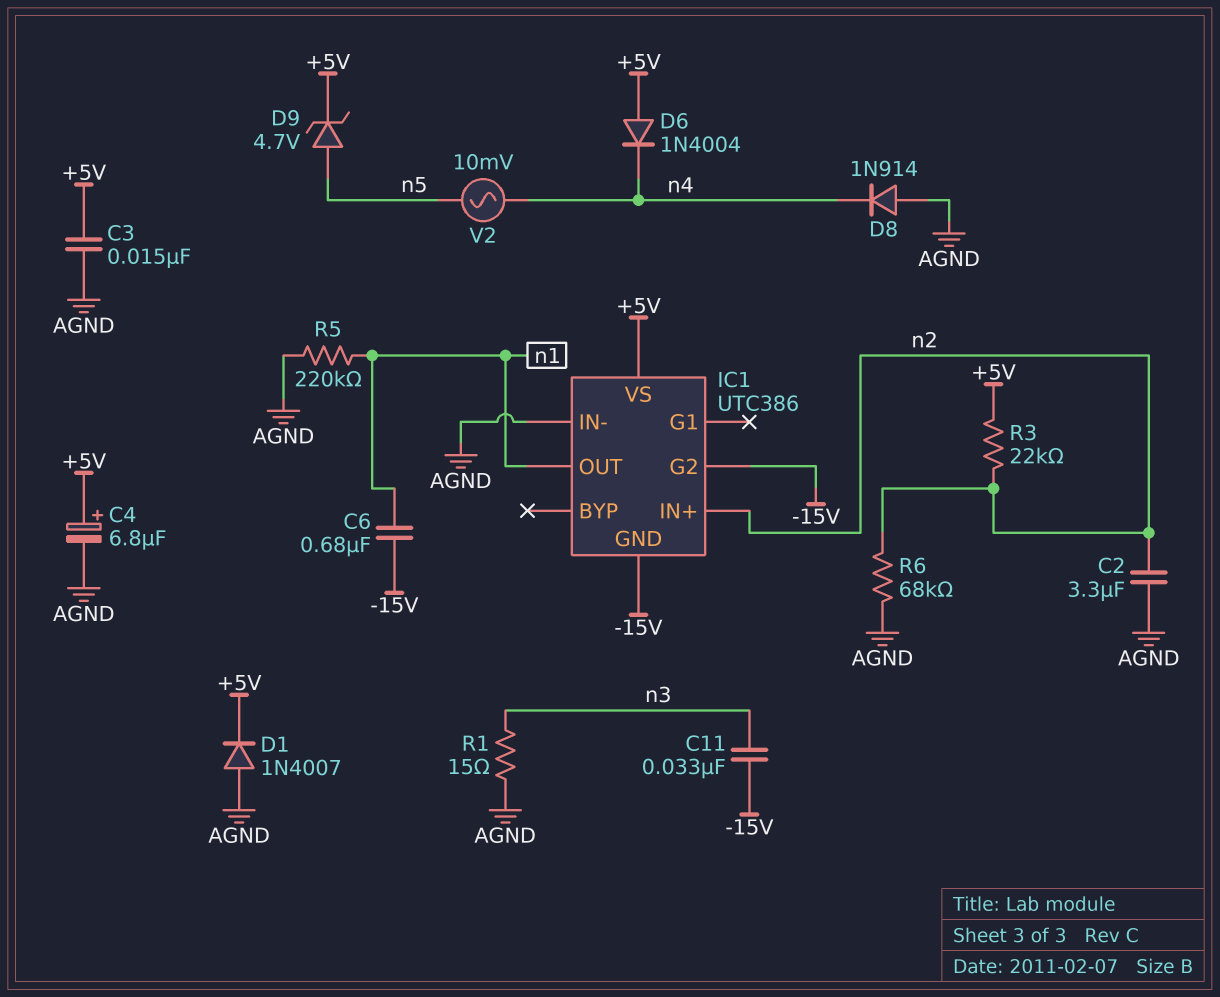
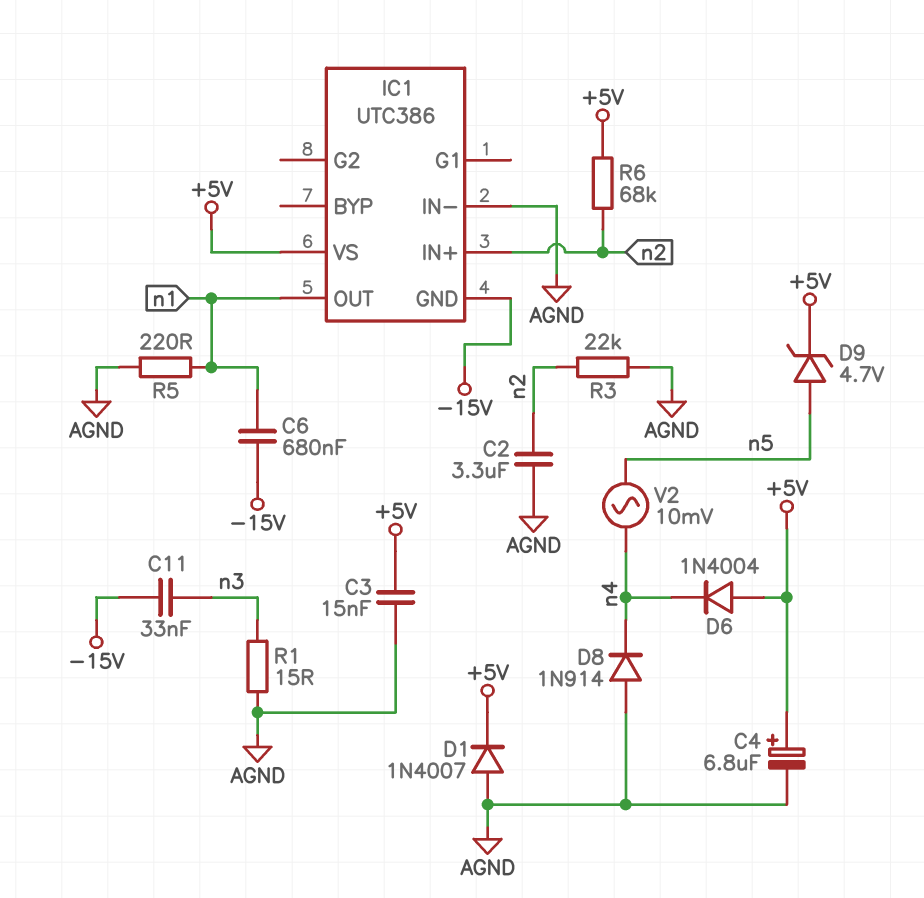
IC1 pin G2: -15V -> none
R3: 22k (+5V, n2) -> 22k (AGND, n2)
R5: 220k (AGND, n1) -> 220 (AGND, n1)
R6: 68k (AGND, n2) -> 68k (+5V, n2)

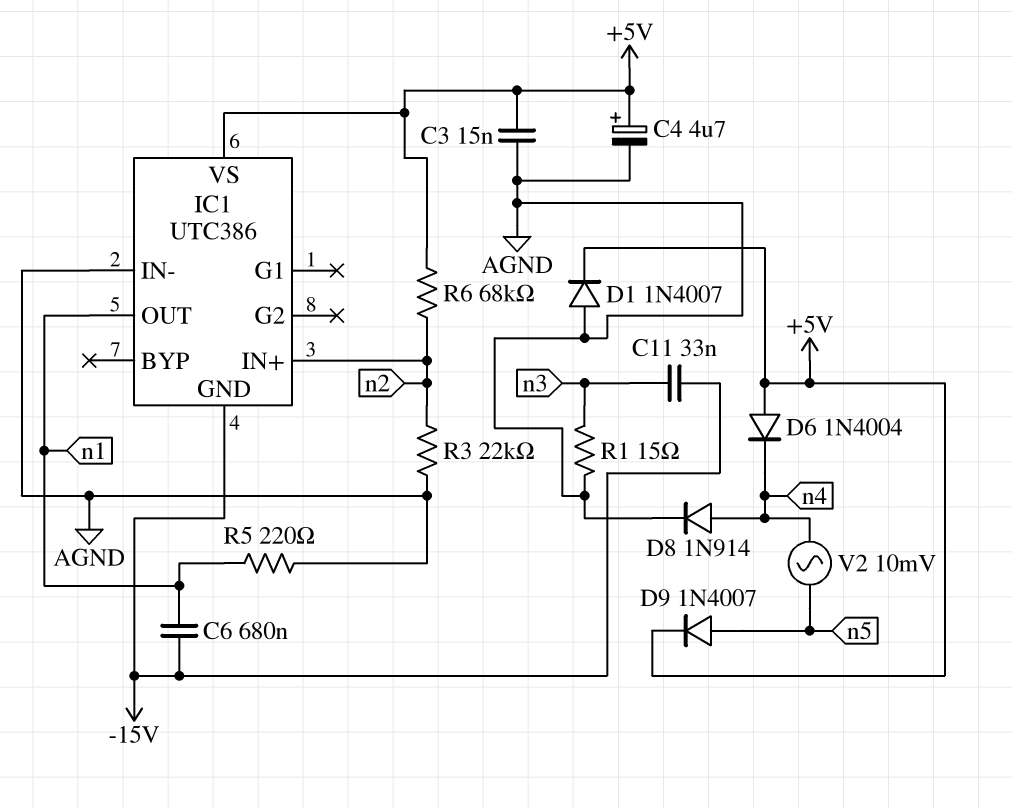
C2: 3.3uF (AGND, n2) -> none
C4: 6.8uF (plus +5V, minus AGND) -> 4.7uF (plus +5V, minus AGND)
D8: diode 1N914 (A AGND, K n4) -> diode 1N914 (A n4, K AGND)
D9: zener 4.7V (A n5, K +5V) -> diode 1N4007 (A n5, K +5V)

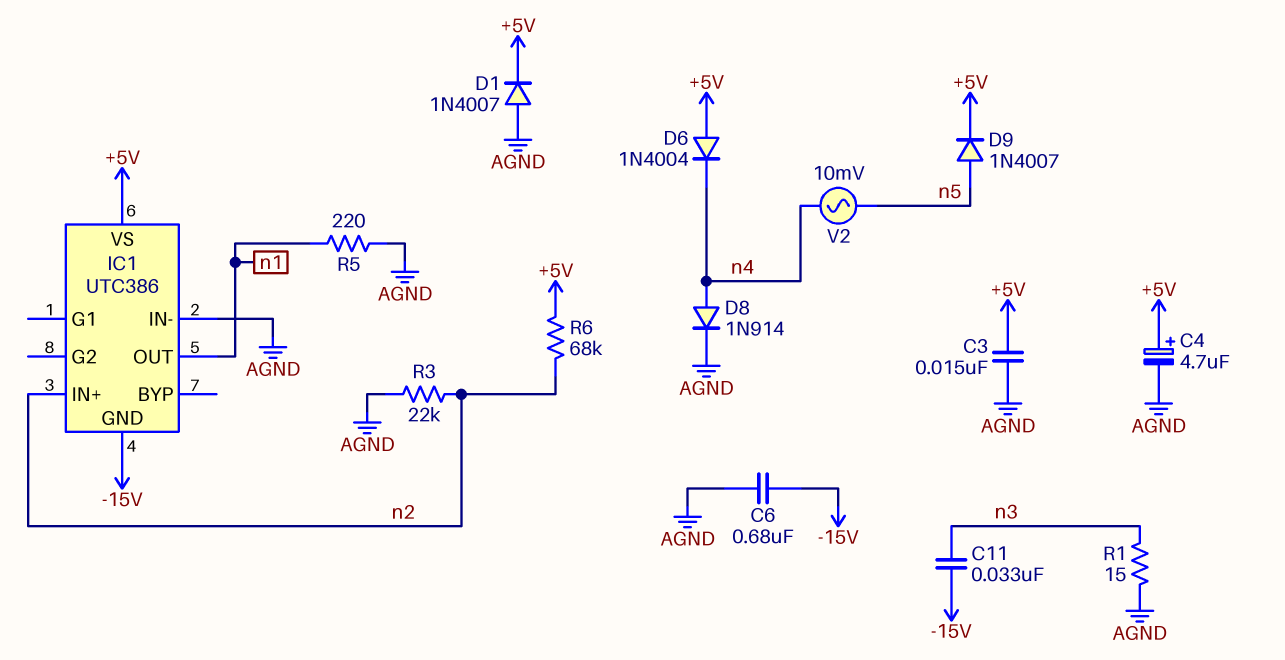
C6: 680nF (-15V, n1) -> 680nF (-15V, AGND)

